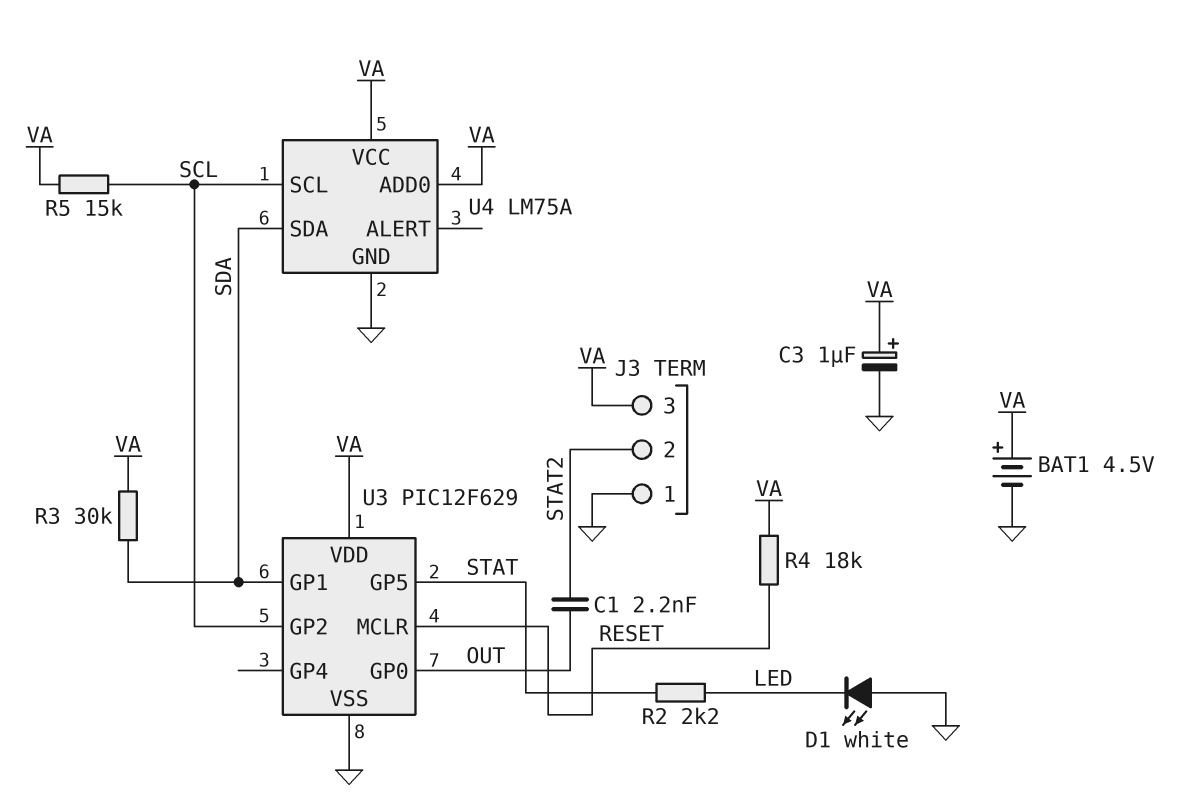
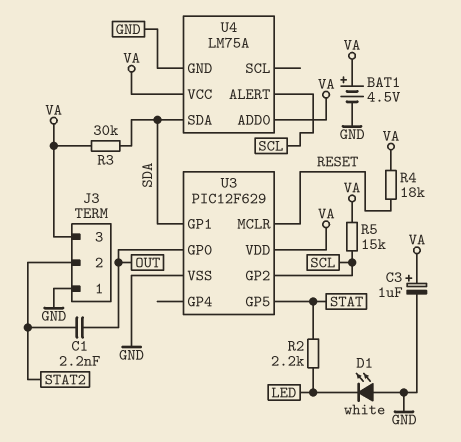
U4 pin ALERT: none -> SCL
U4 pin SCL: SCL -> none

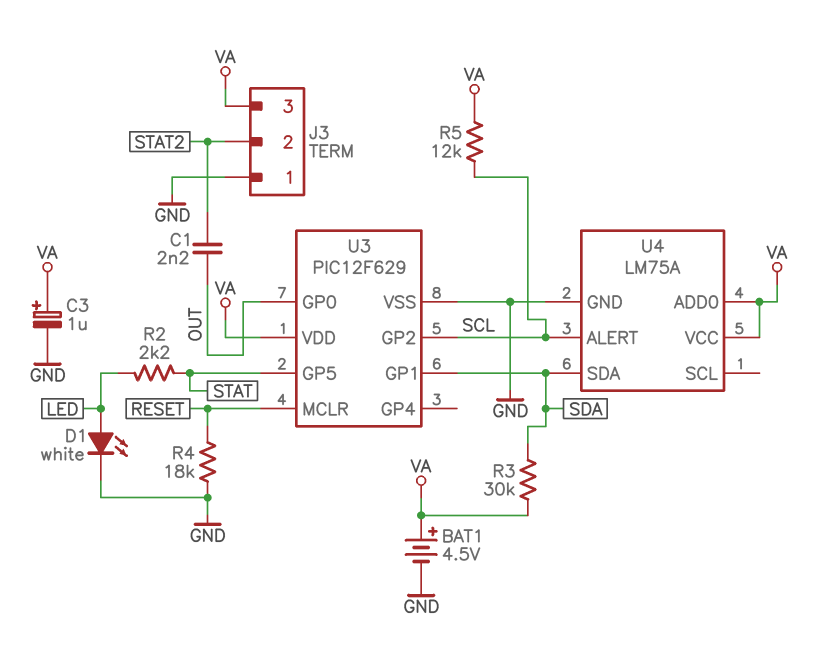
D1: LED white (A GND, K LED) -> LED white (A LED, K GND)
R4: 18k (RESET, VA) -> 18k (GND, RESET)
R5: 15k (SCL, VA) -> 12k (SCL, VA)

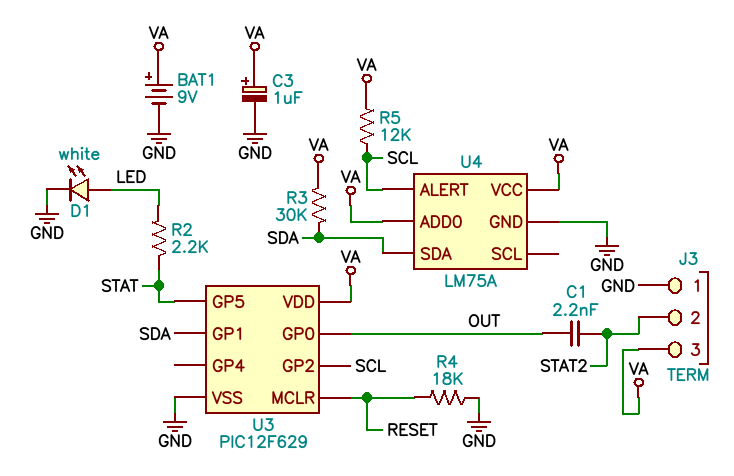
BAT1: 4.5V (plus VA, minus GND) -> 9V (plus VA, minus GND)

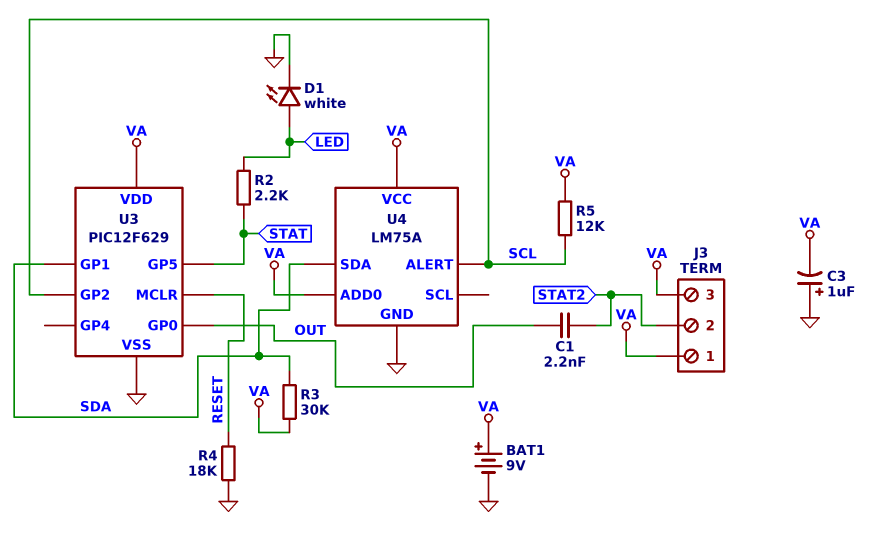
C3: 1uF (plus VA, minus GND) -> 1uF (plus GND, minus VA)
J3 pin 1: GND -> VA

